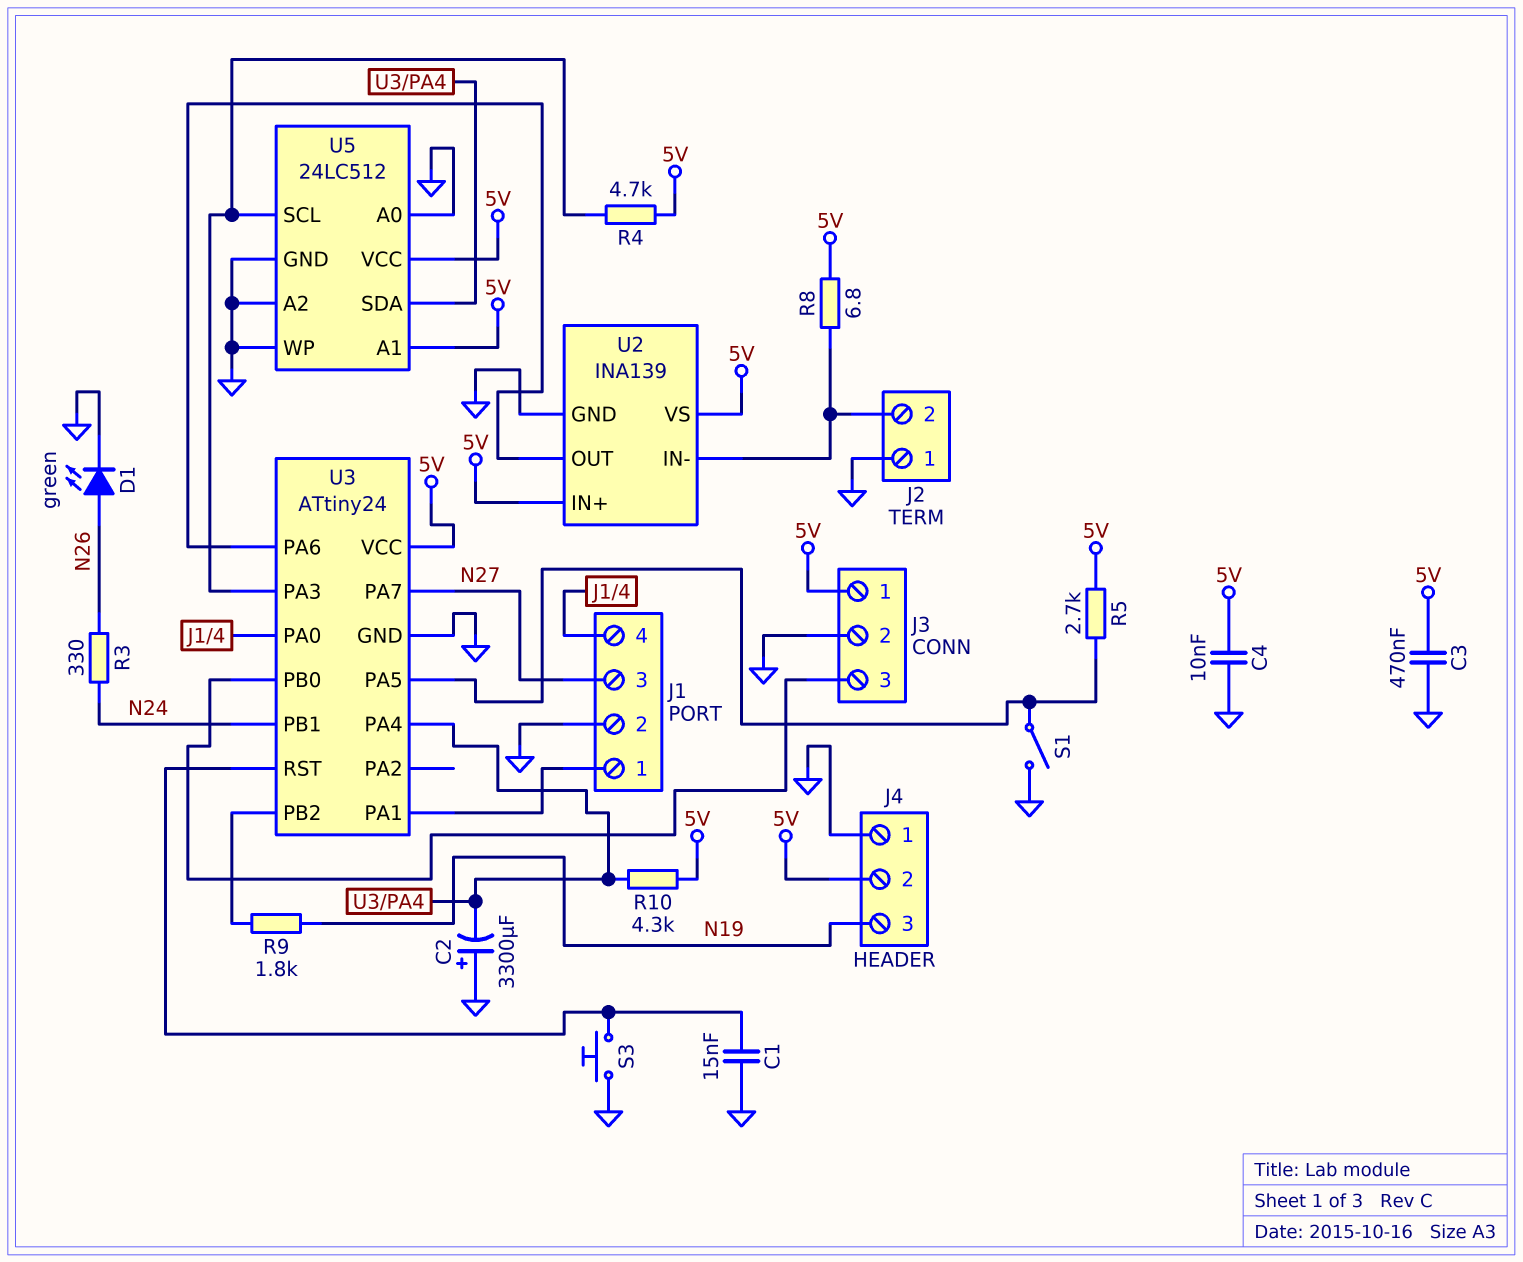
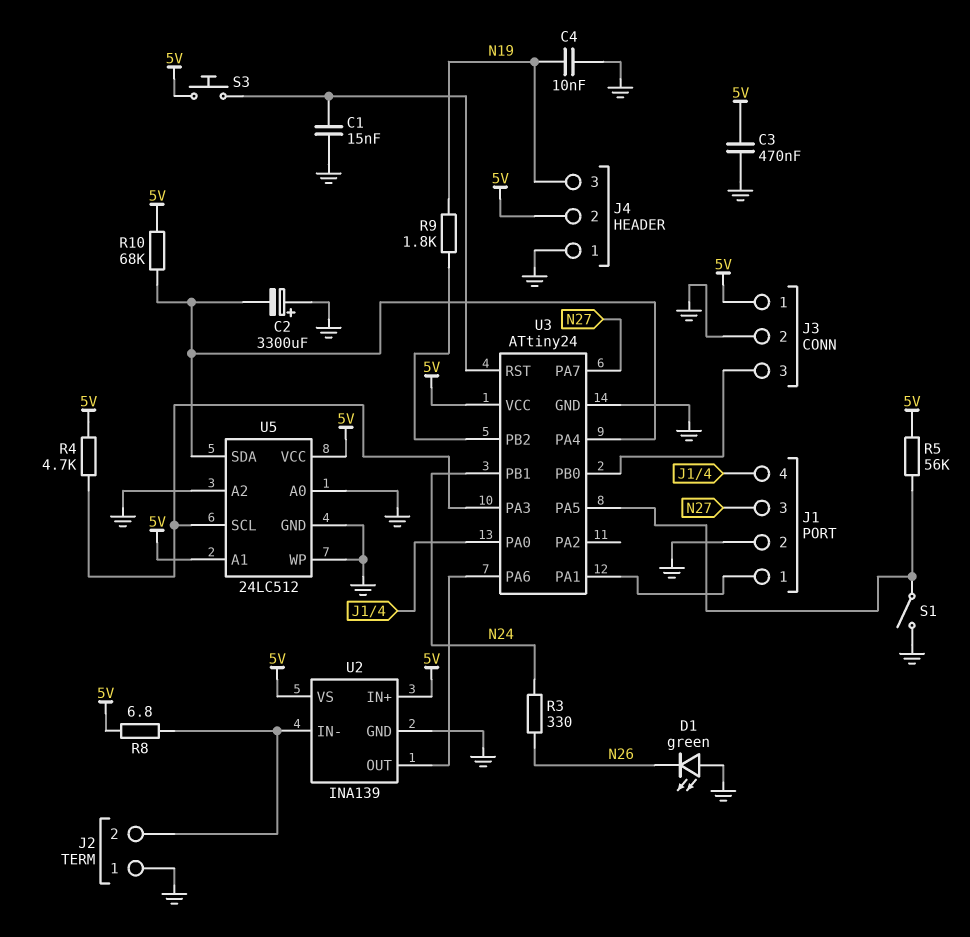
C4: 10nF (5V, GND) -> 10nF (GND, N19)
D1: LED green (A N26, K GND) -> LED green (A GND, K N26)
R5: 2.7k (5V, U3/PA5) -> 56k (5V, U3/PA5)
R10: 4.3k (5V, U3/PA4) -> 68k (5V, U3/PA4)
S3: button (GND, U3/RST) -> button (5V, U3/RST)

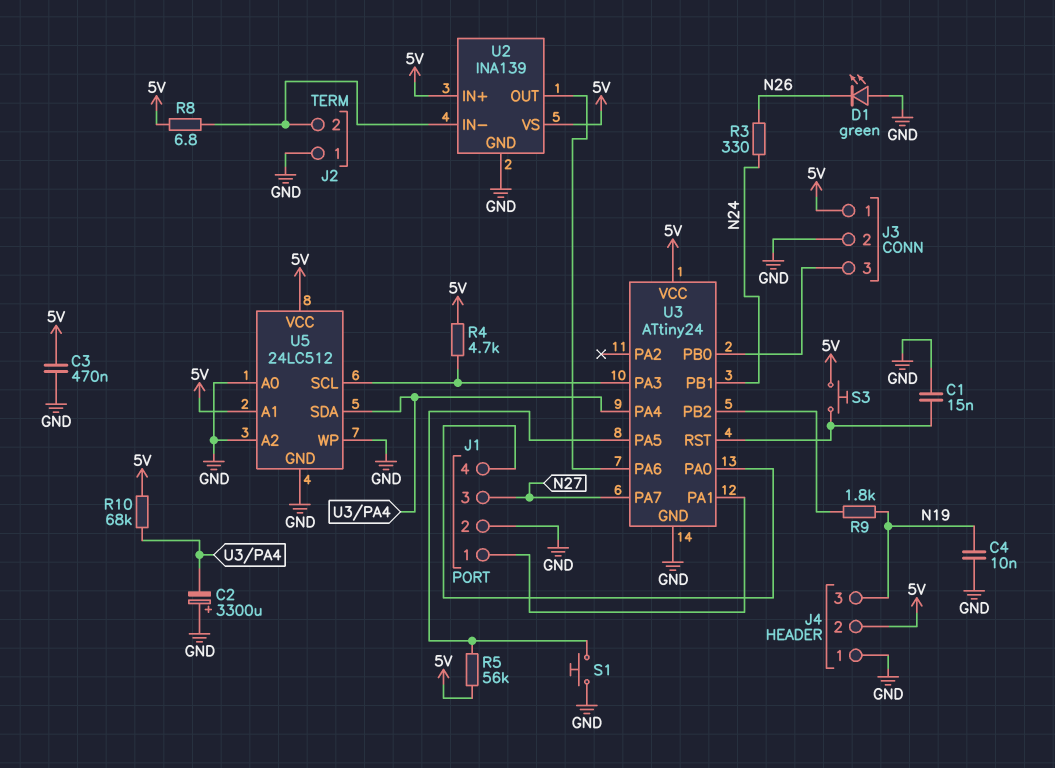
S1: switch (GND, U3/PA5) -> button (GND, U3/PA5)

